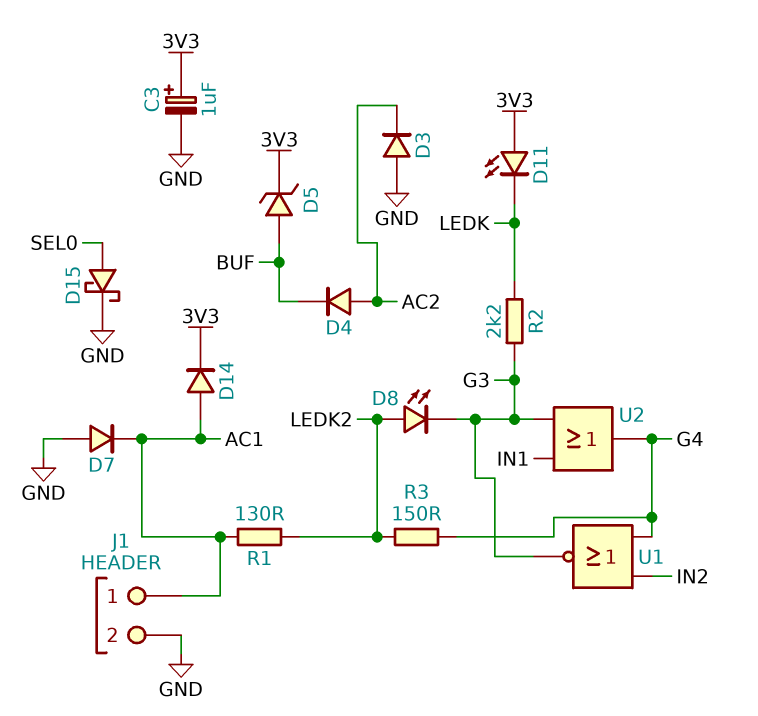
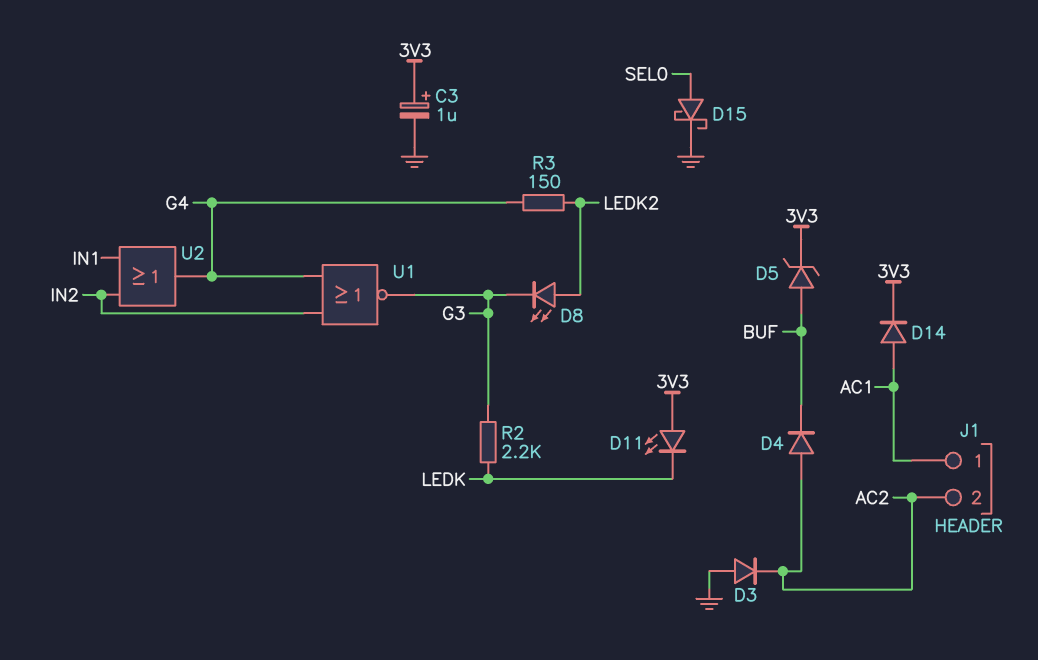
D7: diode (A GND, K AC1) -> none
J1 pin 2: GND -> AC2
R1: 130 (AC1, LEDK2) -> none
U2: OR (in G3, in IN1, out G4) -> OR (in IN1, in IN2, out G4)

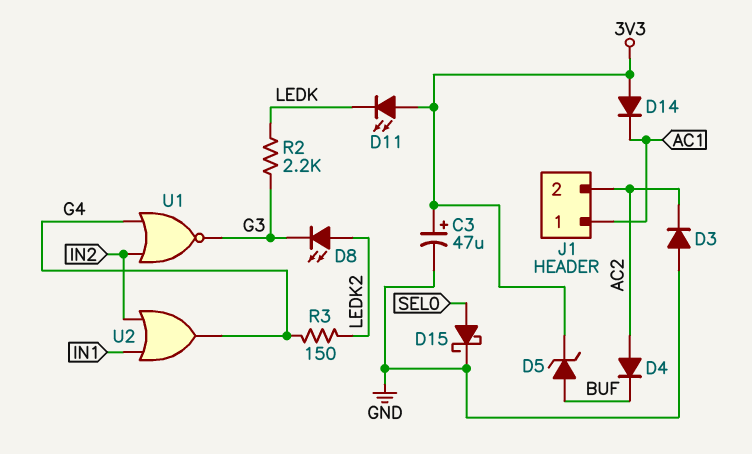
C3: 1uF (plus 3V3, minus GND) -> 47uF (plus 3V3, minus GND)
D14: diode (A AC1, K 3V3) -> diode (A 3V3, K AC1)

